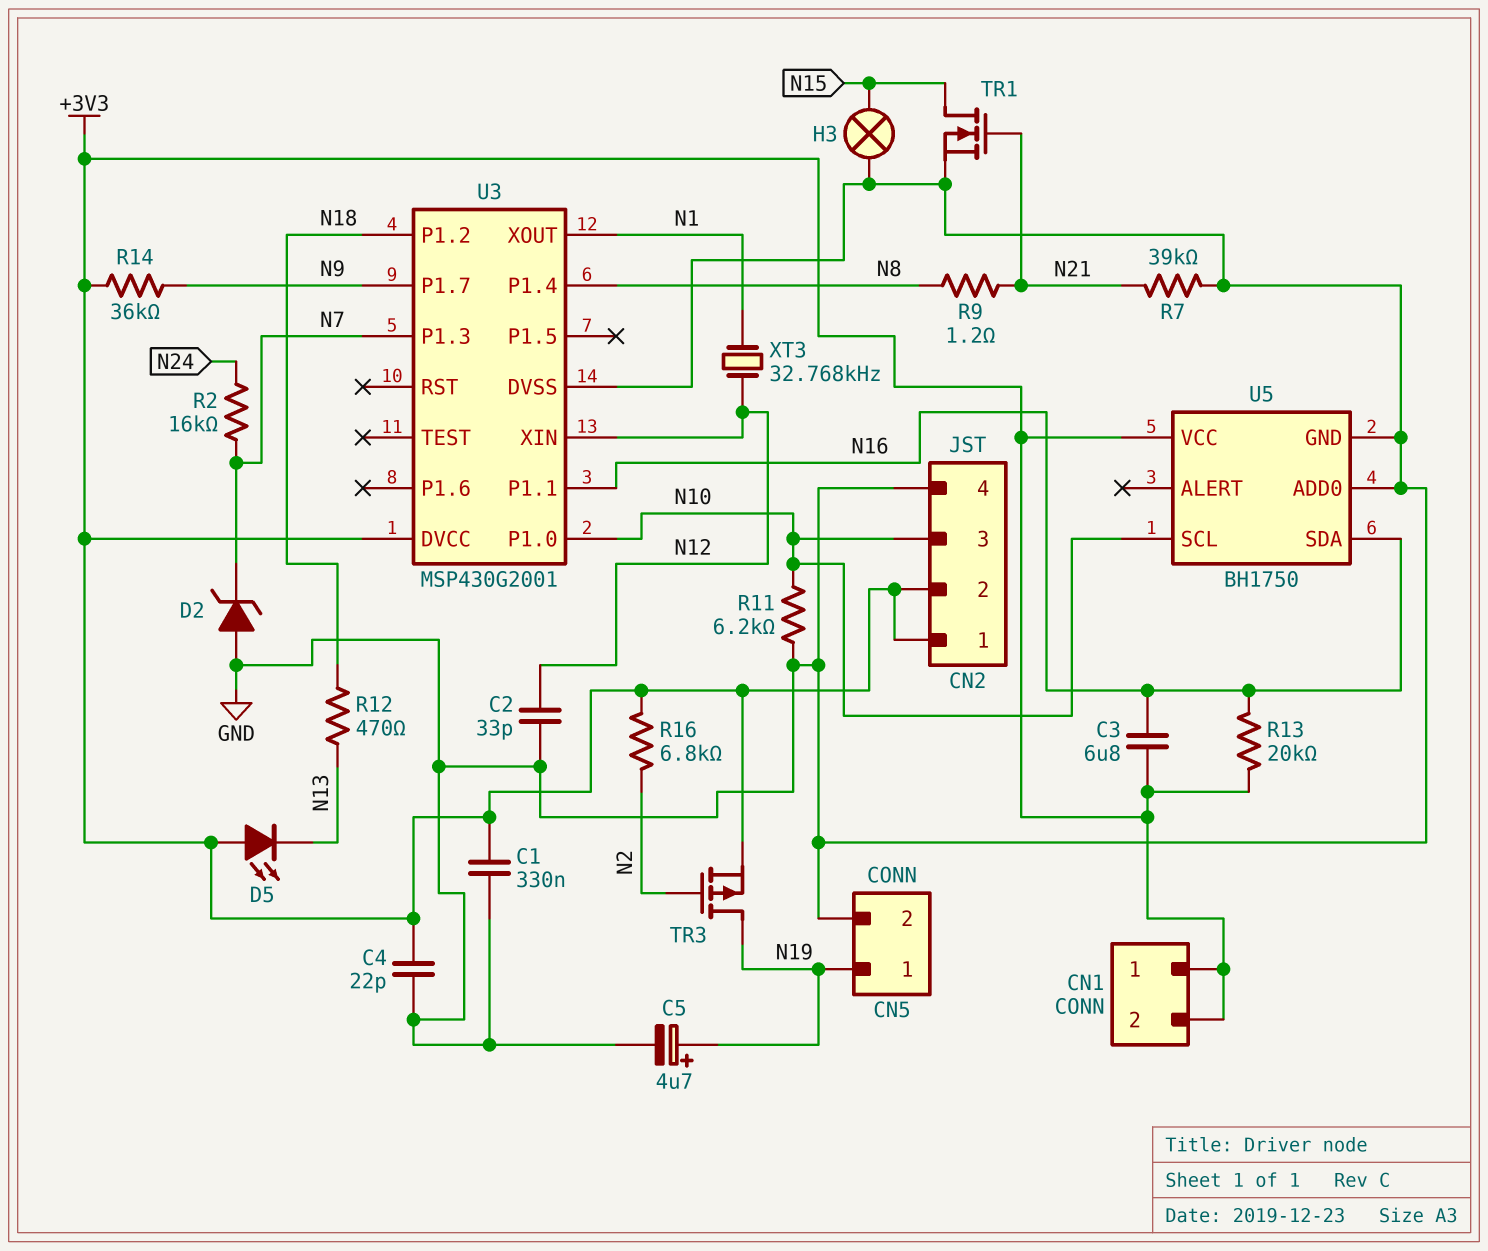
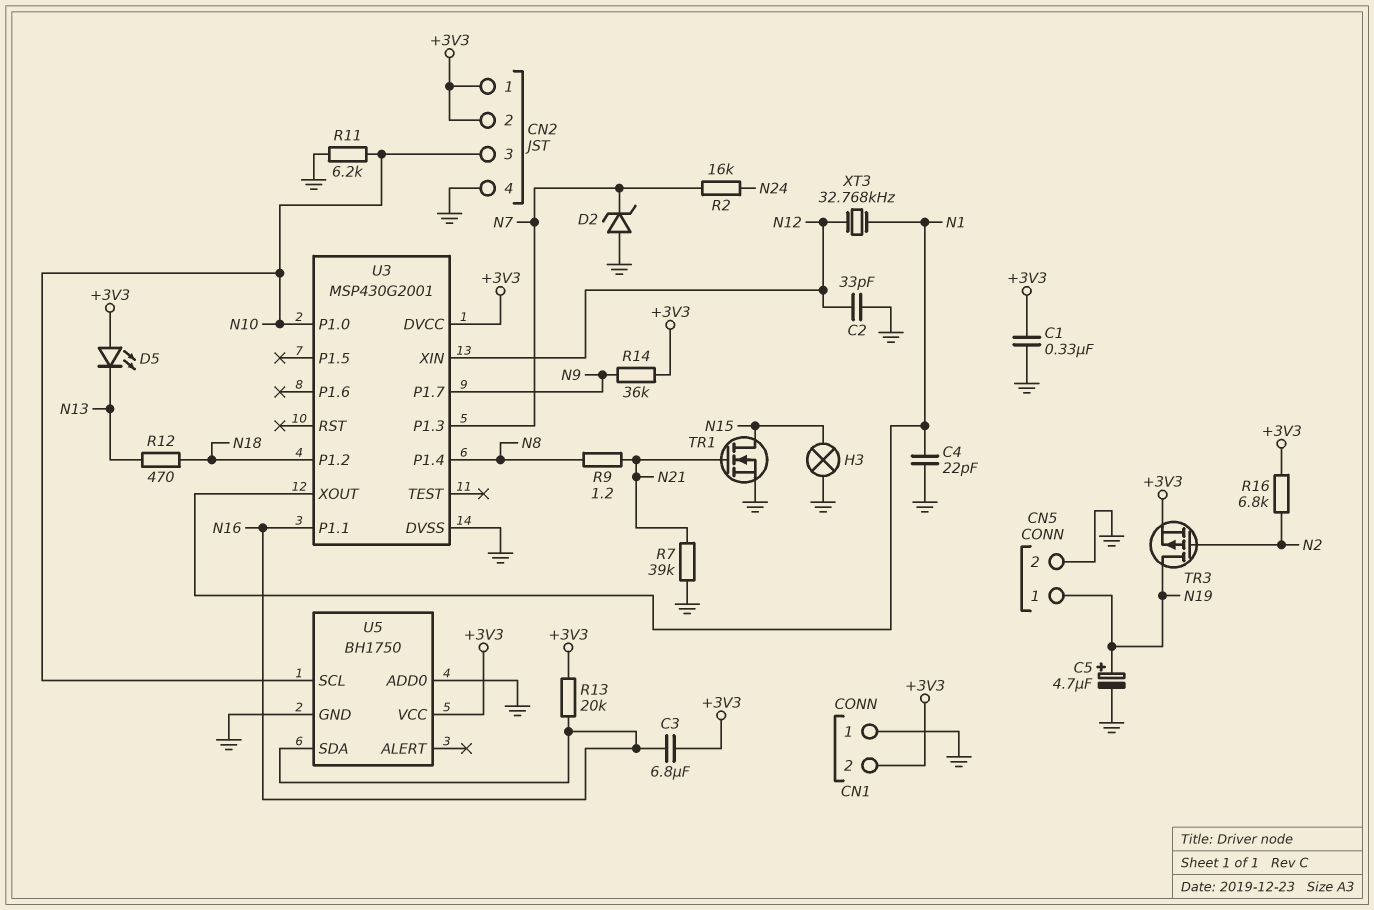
C4: 22pF (+3V3, GND) -> 22pF (GND, N1)
CN1 pin 1: +3V3 -> GND

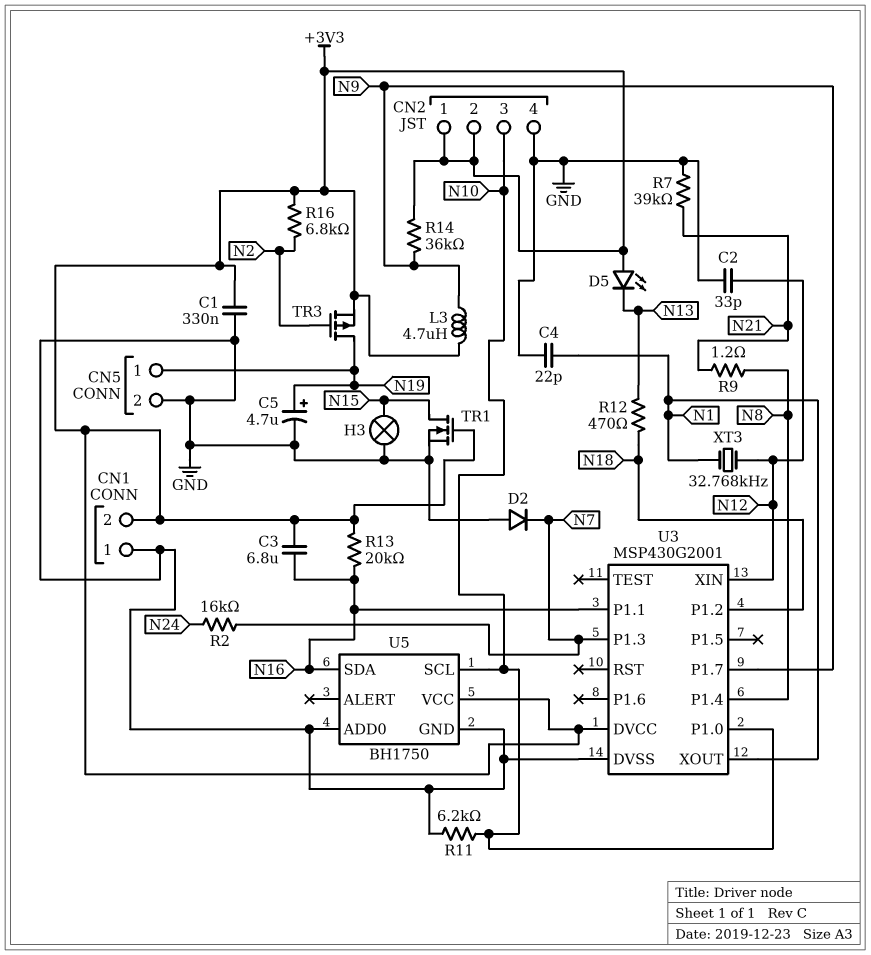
D2: zener (A GND, K N7) -> diode (A GND, K N7)
L3: none -> 4.7uH (+3V3, N9)
TR1: NMOS (G N21, D N15, S GND) -> NMOS (G +3V3, D N15, S GND)

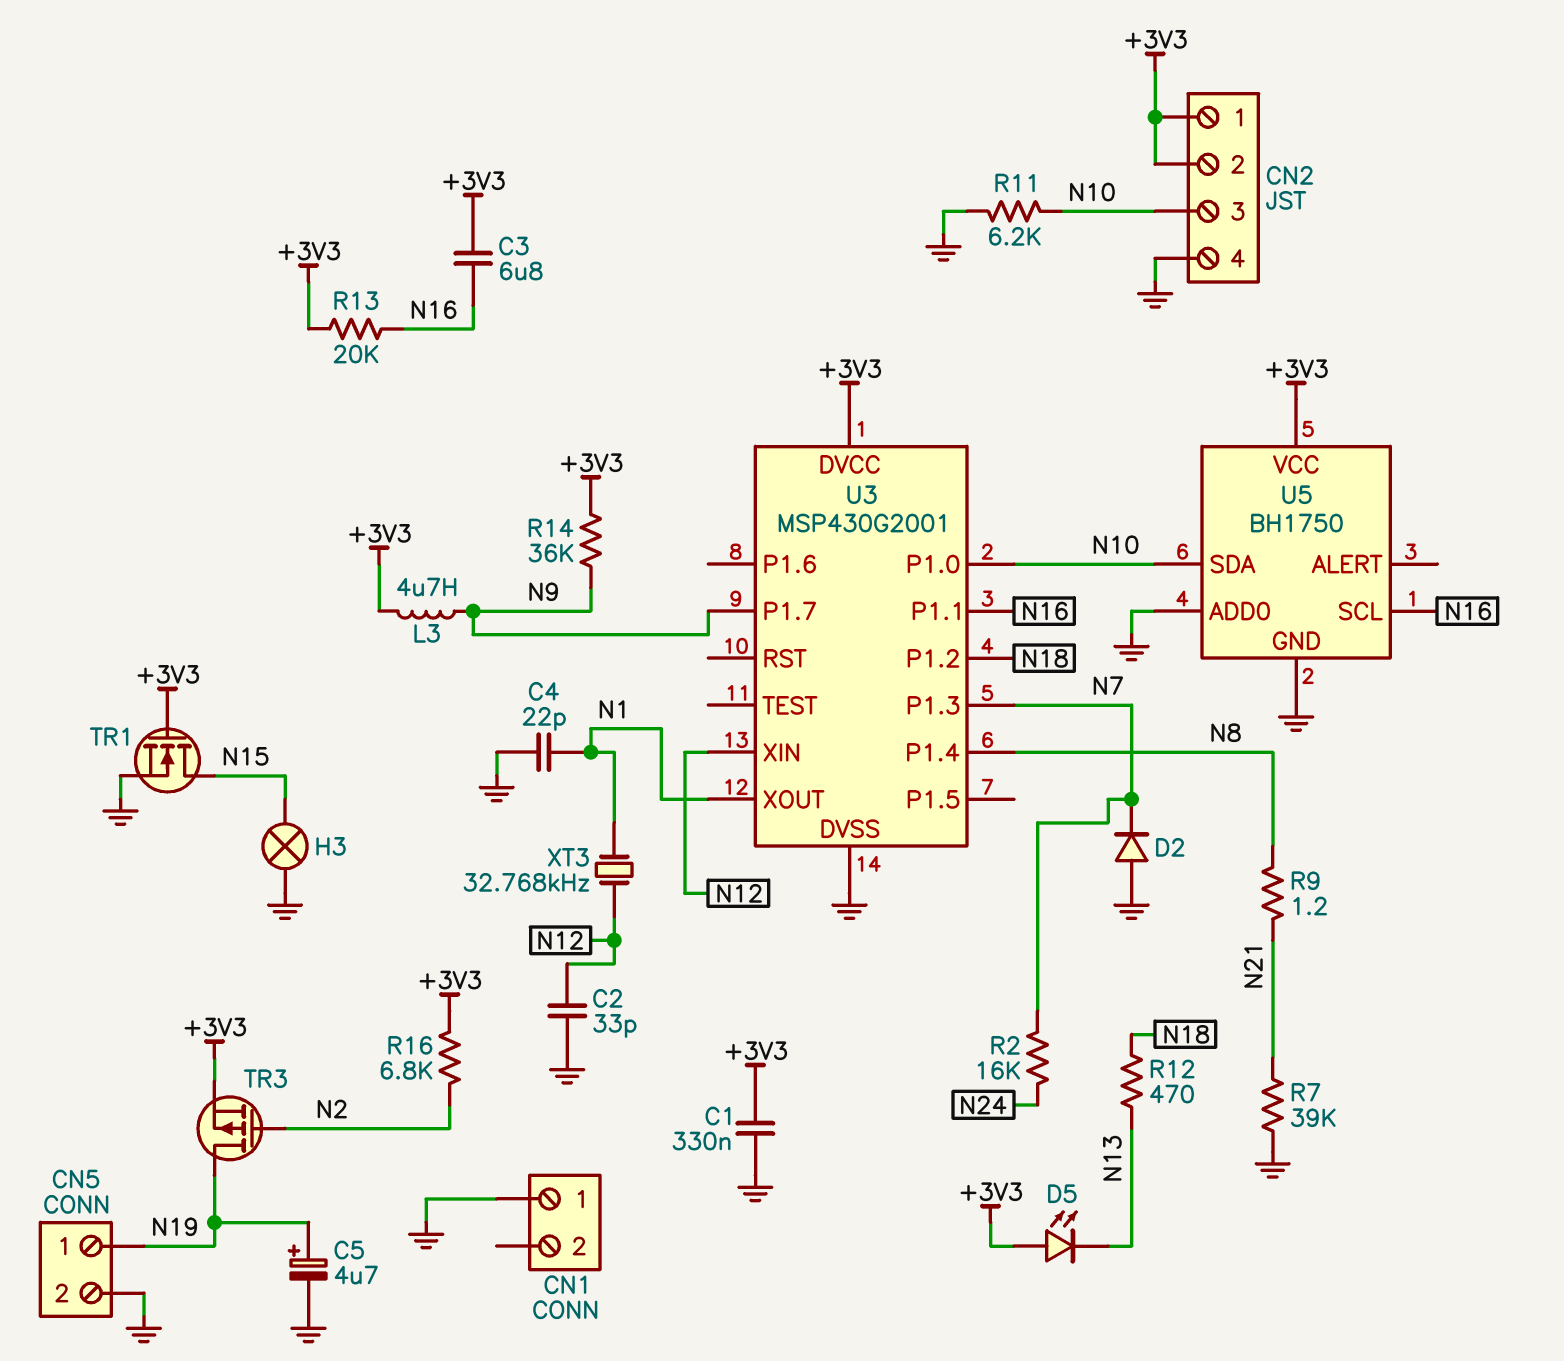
CN1 pin 2: +3V3 -> none
U5 pin SCL: N10 -> N16
U5 pin SDA: N16 -> N10

